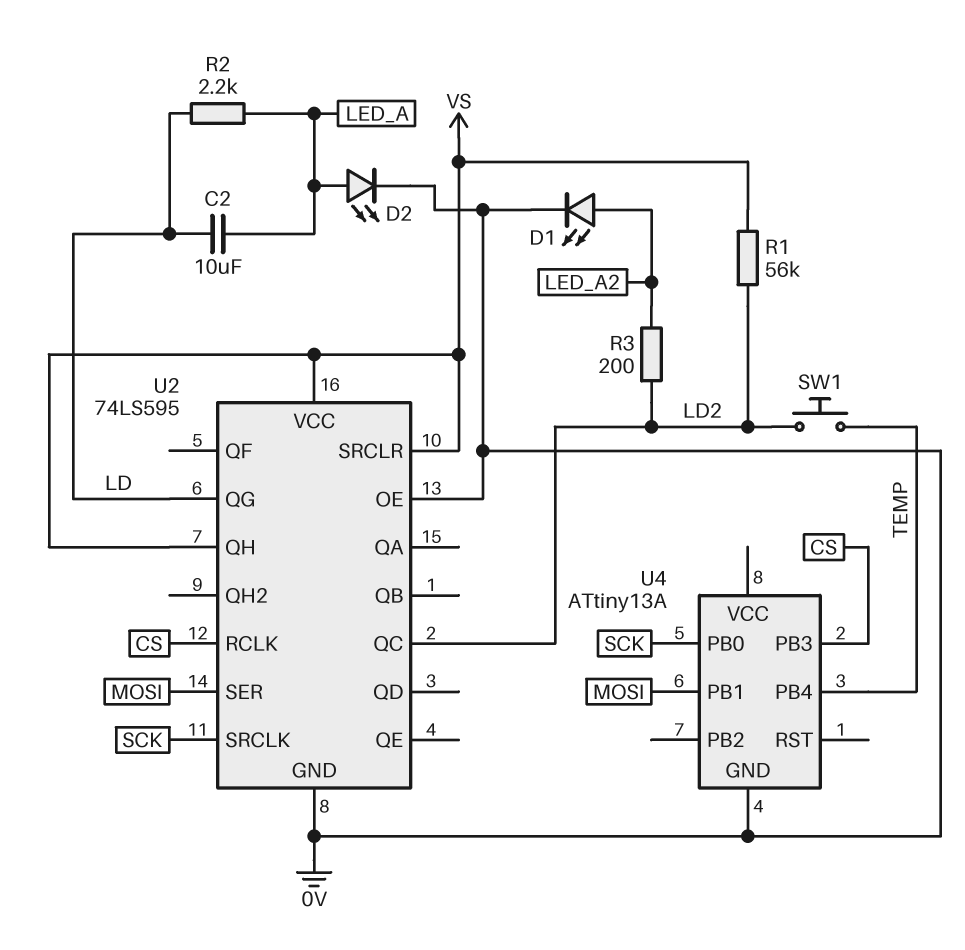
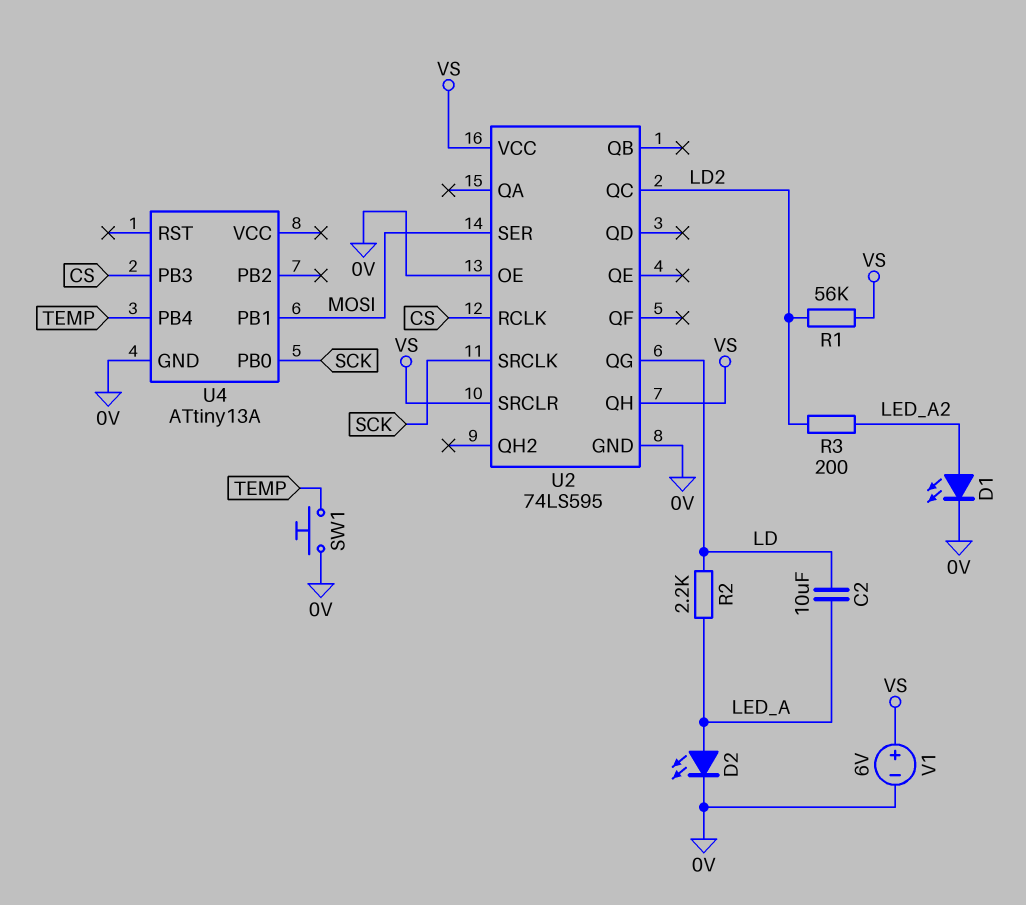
SW1: button (LD2, TEMP) -> button (0V, TEMP)
V1: none -> 6V (plus VS, minus 0V)

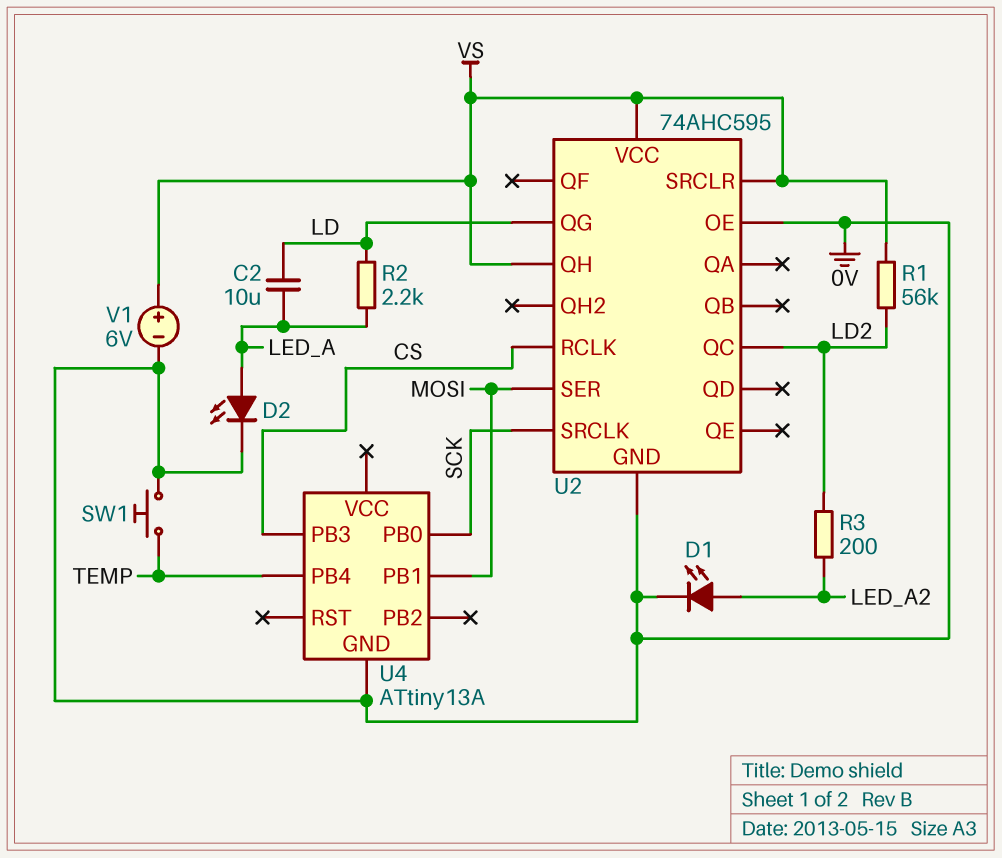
U2: 74LS595 -> 74AHC595

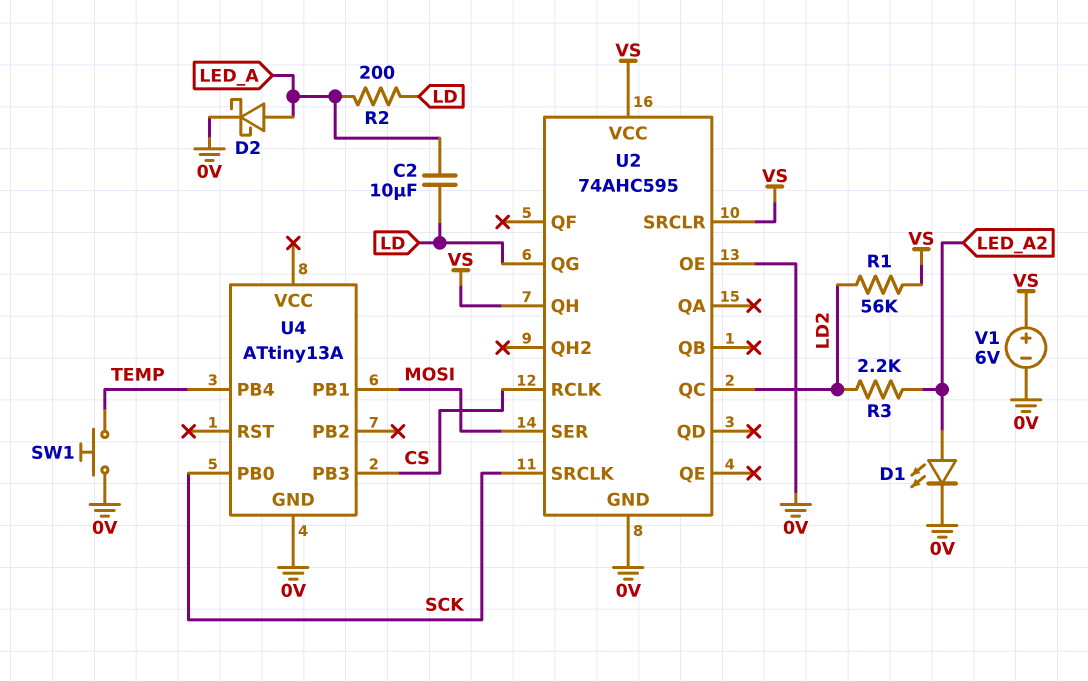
D2: LED (A LED_A, K 0V) -> schottky (A LED_A, K 0V)
R2: 2.2k (LD, LED_A) -> 200 (LD, LED_A)
R3: 200 (LD2, LED_A2) -> 2.2k (LD2, LED_A2)

